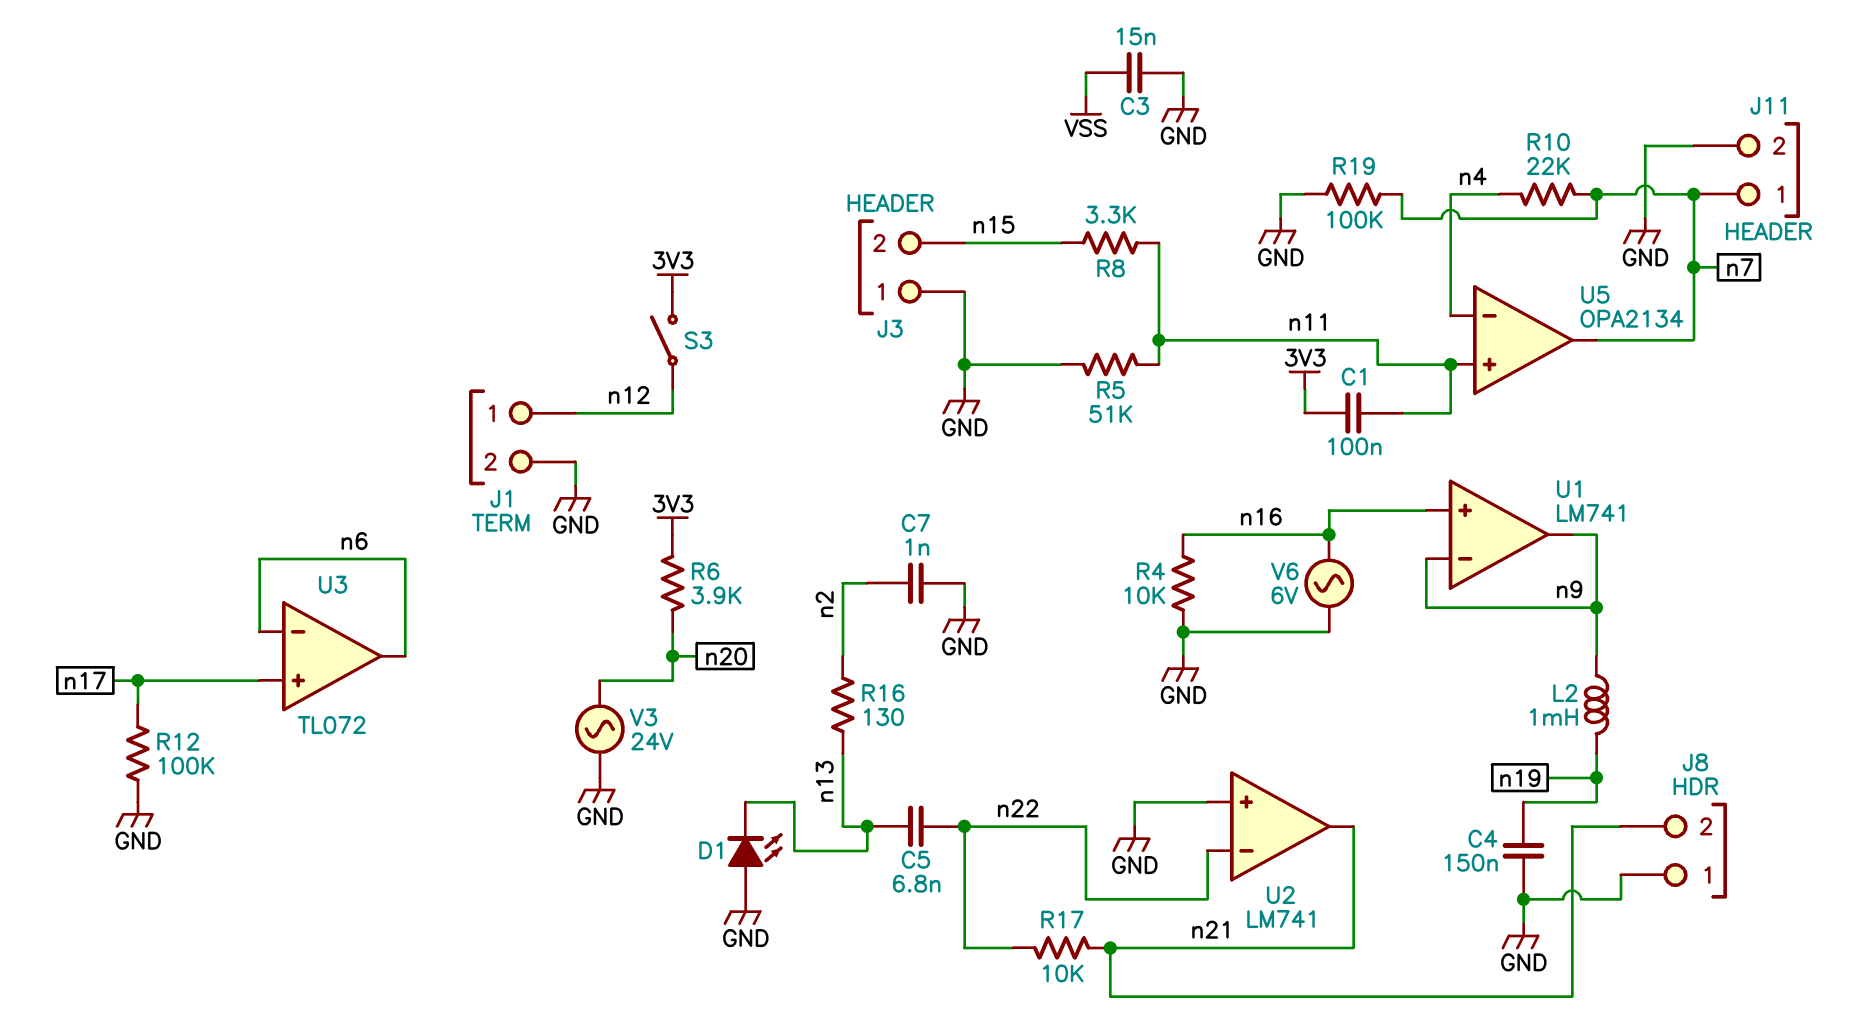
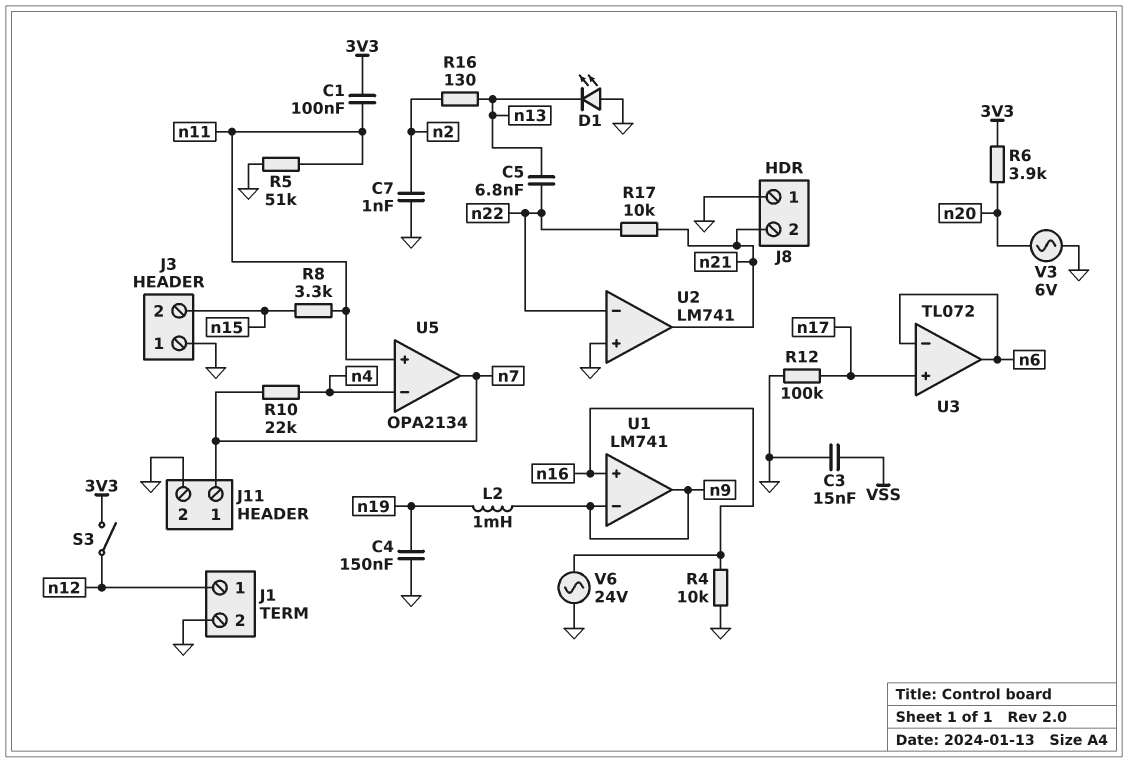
R19: 100k (GND, n7) -> none
V3: AC 24V (GND, n20) -> AC 6V (GND, n20)
V6: AC 6V (GND, n16) -> AC 24V (GND, n16)

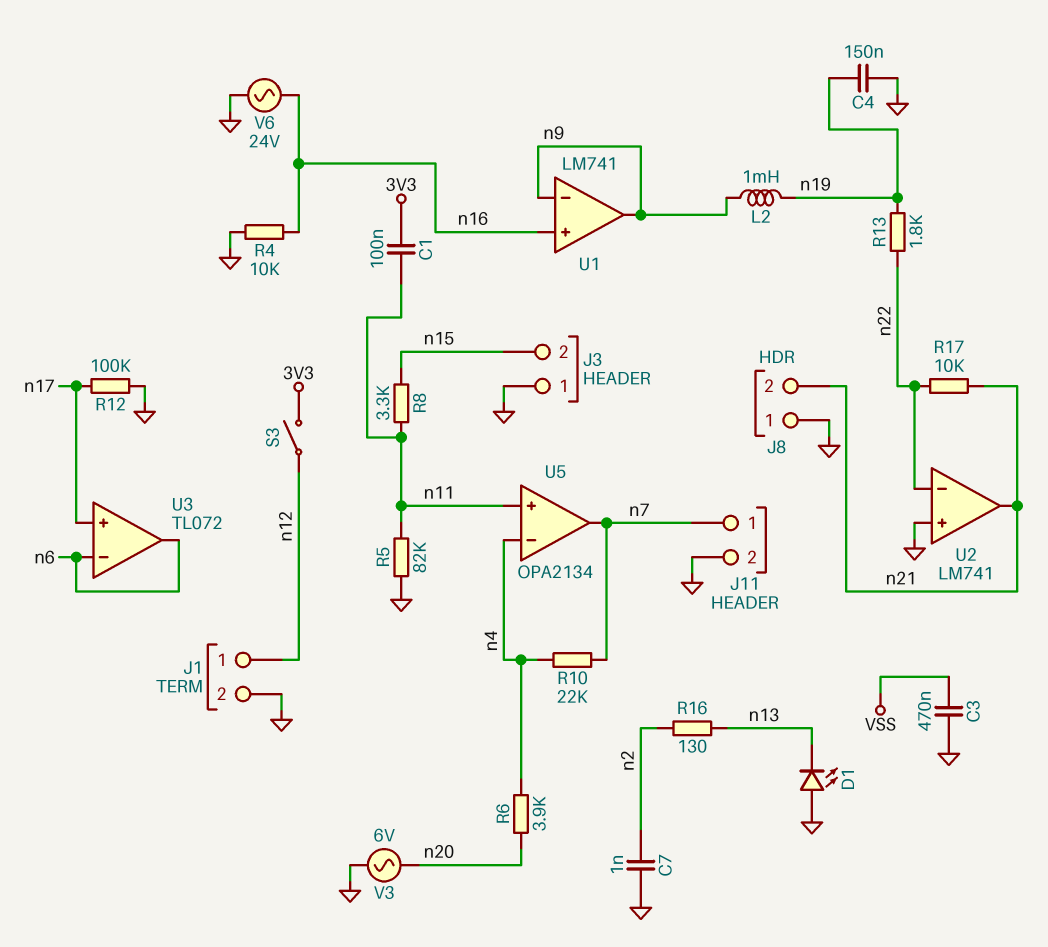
C3: 15nF (GND, VSS) -> 470nF (GND, VSS)
C5: 6.8nF (n13, n22) -> none
R5: 51k (GND, n11) -> 82k (GND, n11)
R6: 3.9k (3V3, n20) -> 3.9k (n4, n20)
R13: none -> 1.8k (n19, n22)

